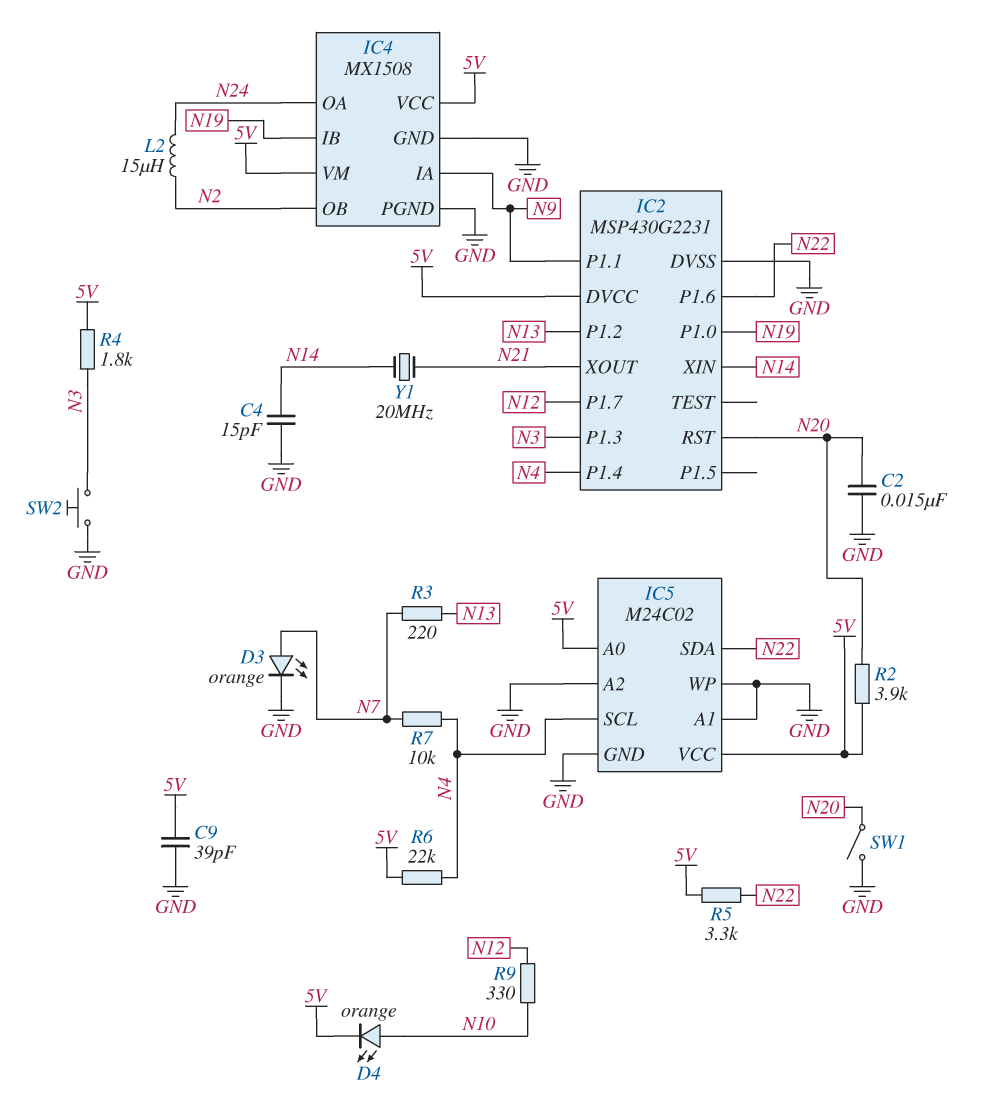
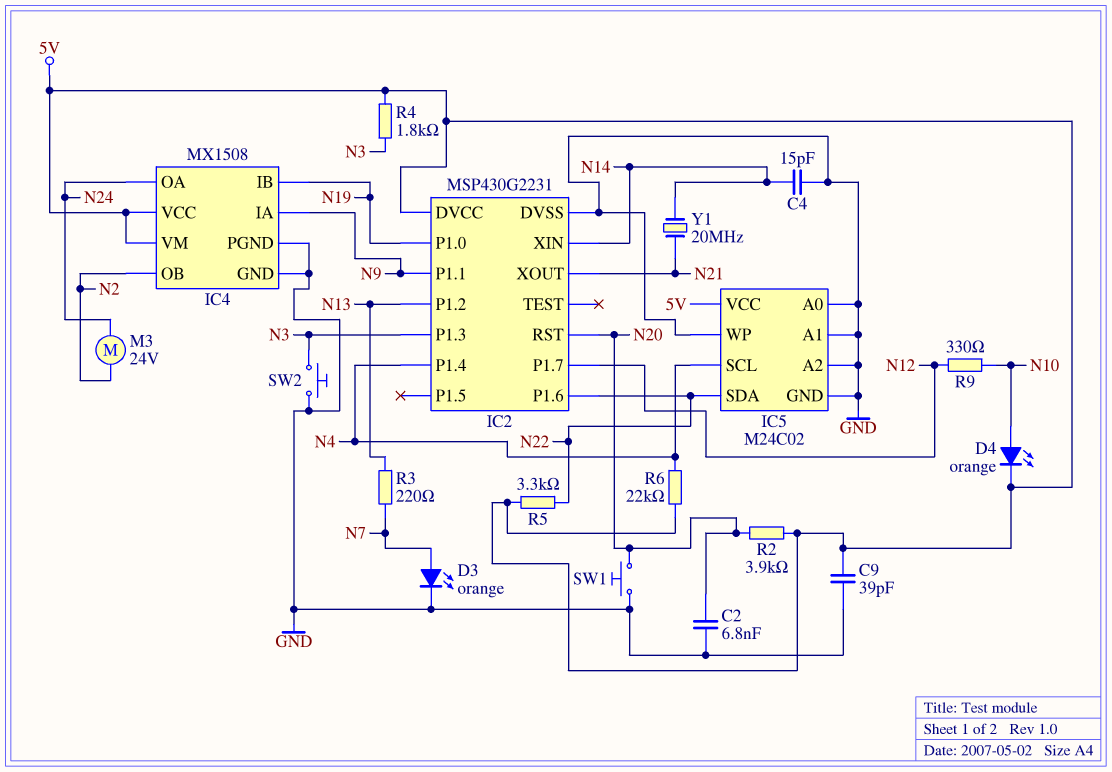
C2: 15nF (GND, N20) -> 6.8nF (GND, N20)
IC5 pin A0: 5V -> GND
L2: 15uH (N2, N24) -> none
M3: none -> motor 24V (N2, N24)
R7: 10k (N4, N7) -> none
SW1: switch (GND, N20) -> button (GND, N20)

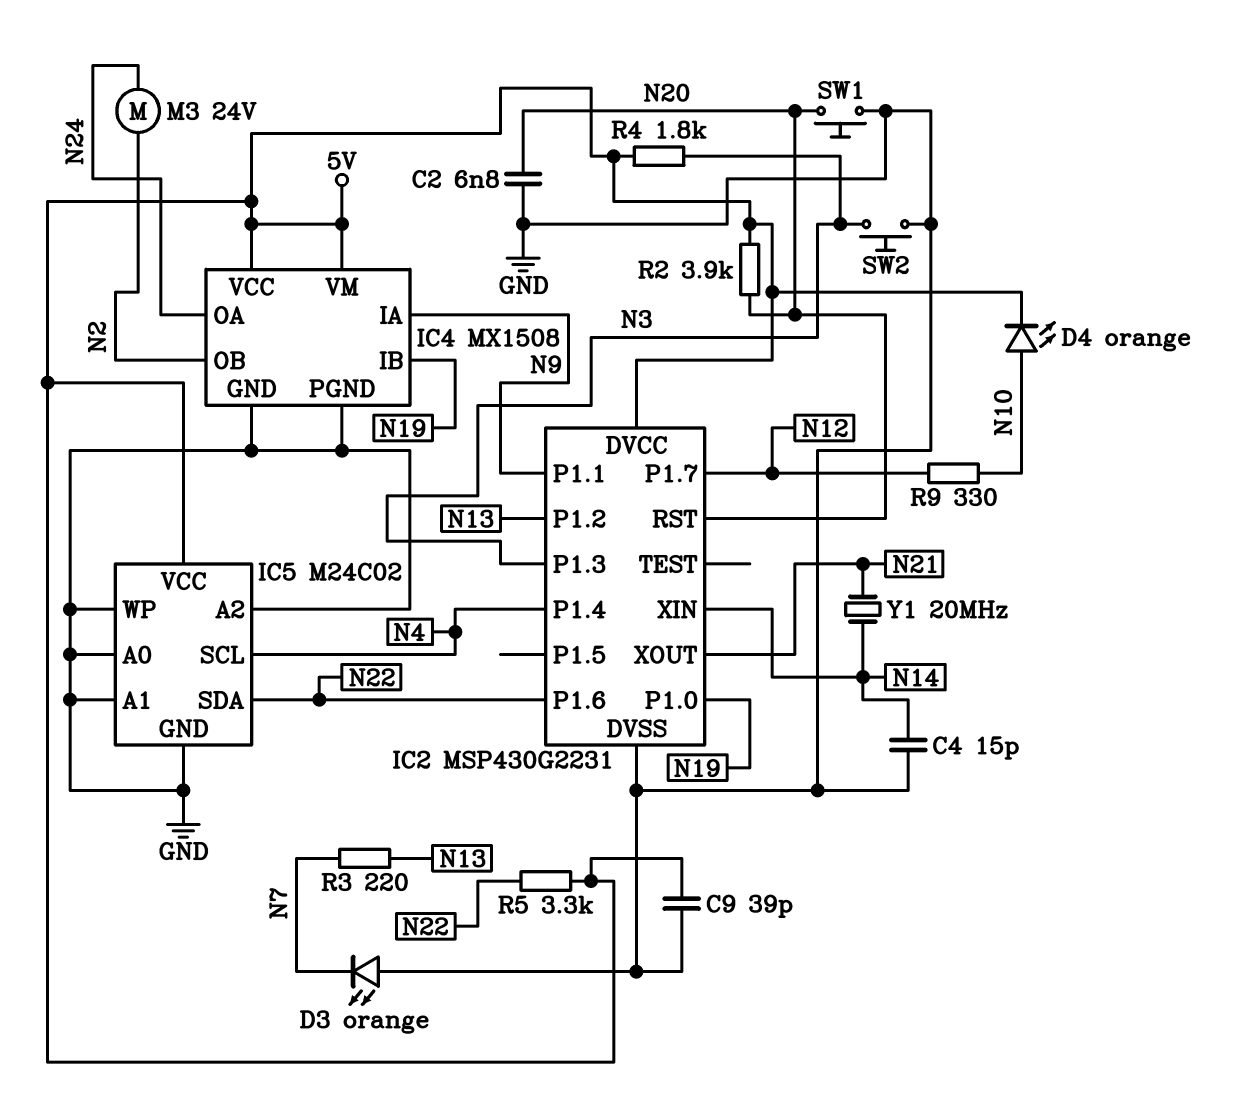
D3: LED orange (A N7, K GND) -> LED orange (A GND, K N7)
R6: 22k (5V, N4) -> none

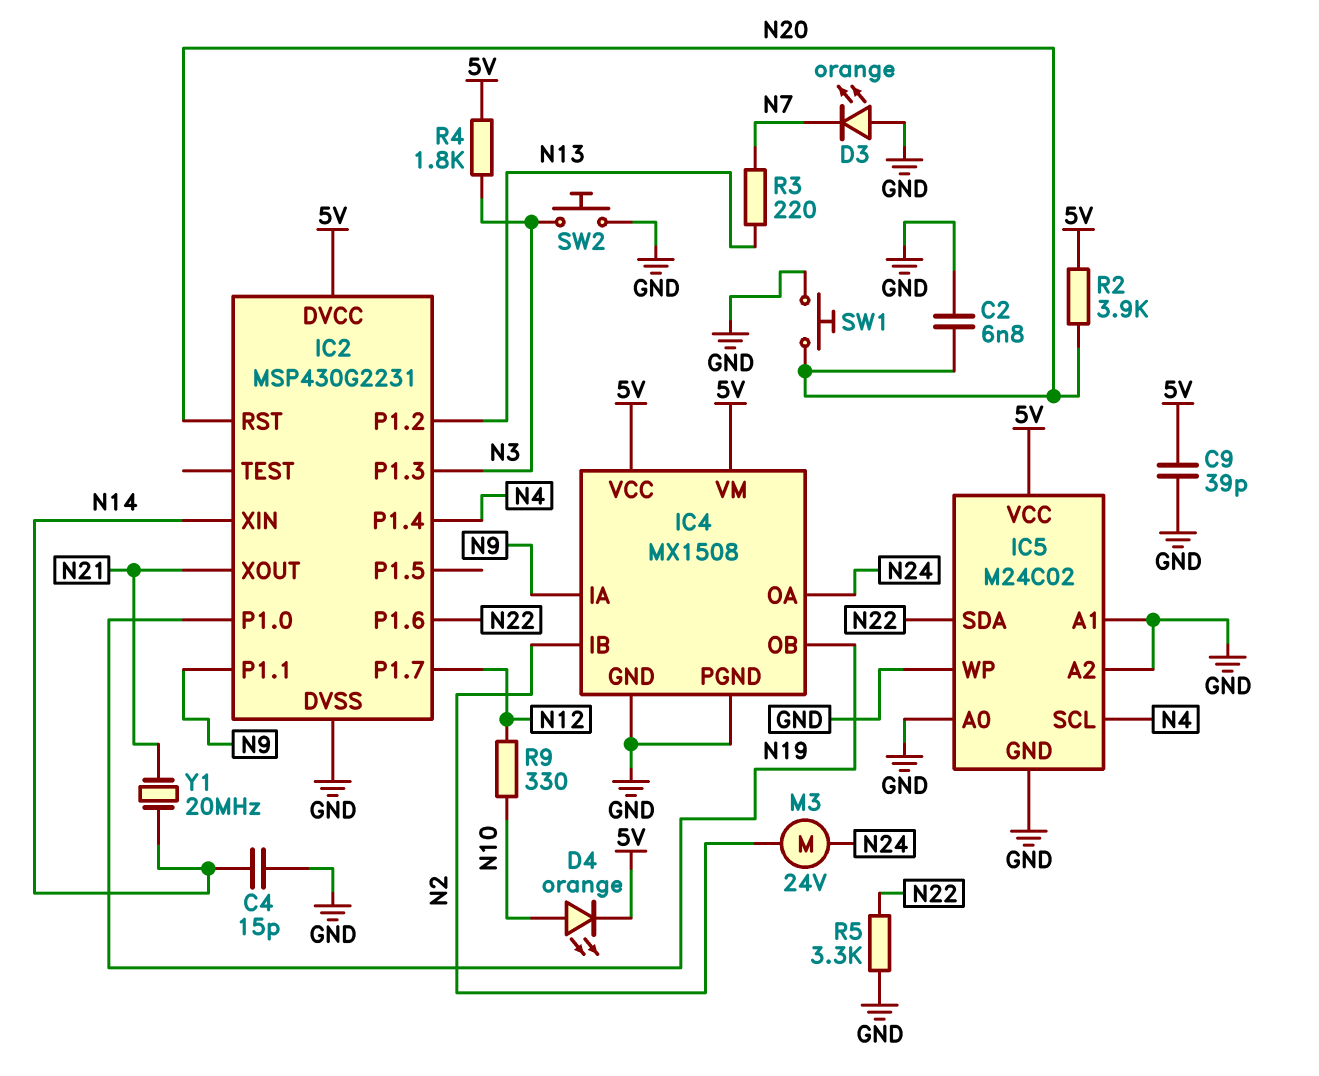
IC4 pin IB: N19 -> N2
IC4 pin OB: N2 -> N19
R5: 3.3k (5V, N22) -> 3.3k (GND, N22)

